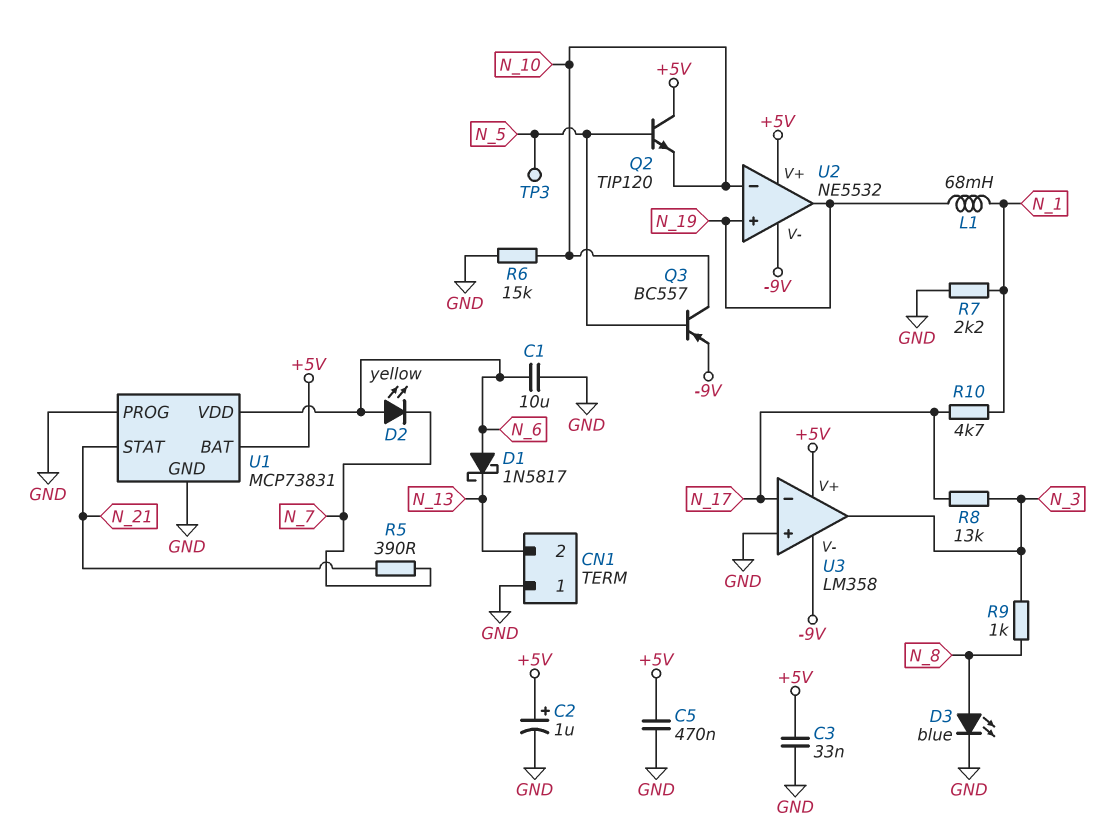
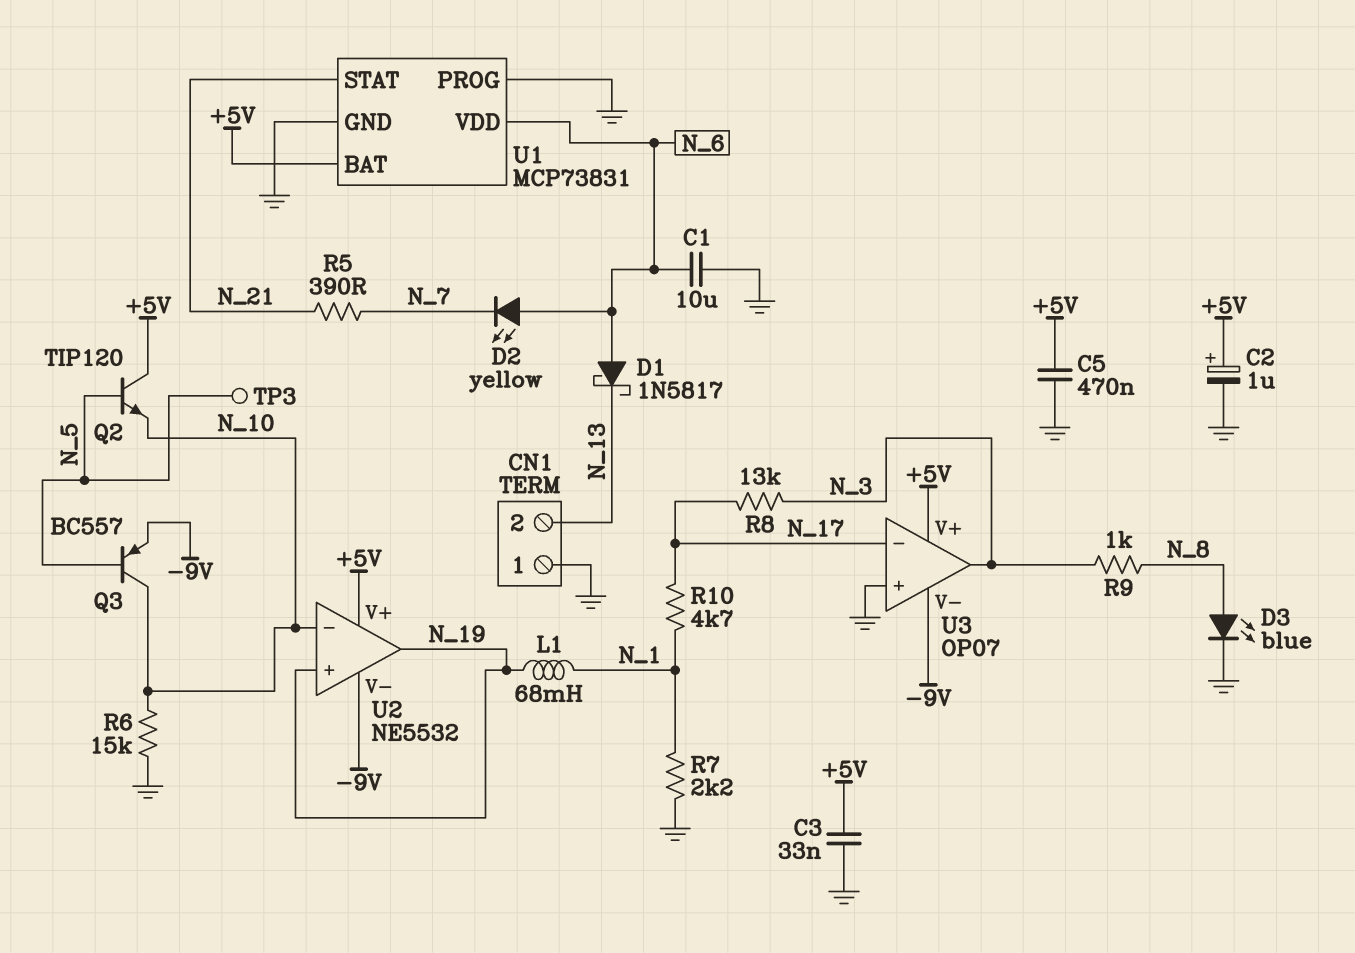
U3: LM358 -> OP07

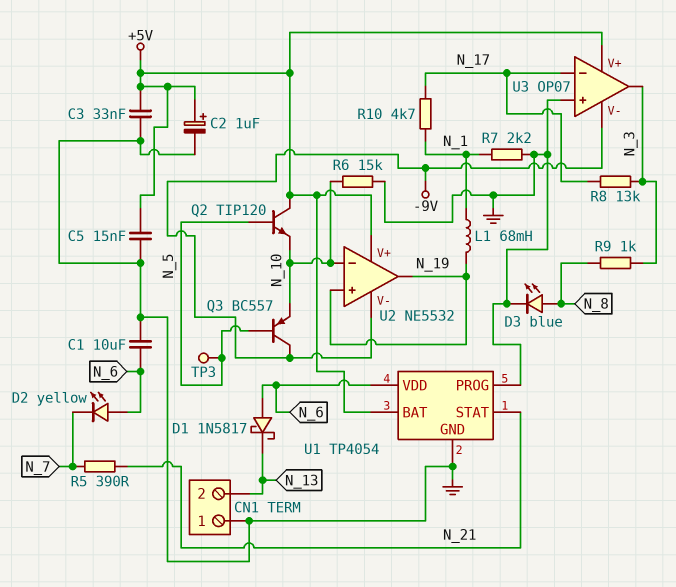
C5: 470nF (+5V, GND) -> 15nF (+5V, GND)
Q3: PNP BC557 (B N_5, C N_10, E -9V) -> PNP BC557 (B N_5, C -9V, E N_10)
U1: MCP73831 -> TP4054

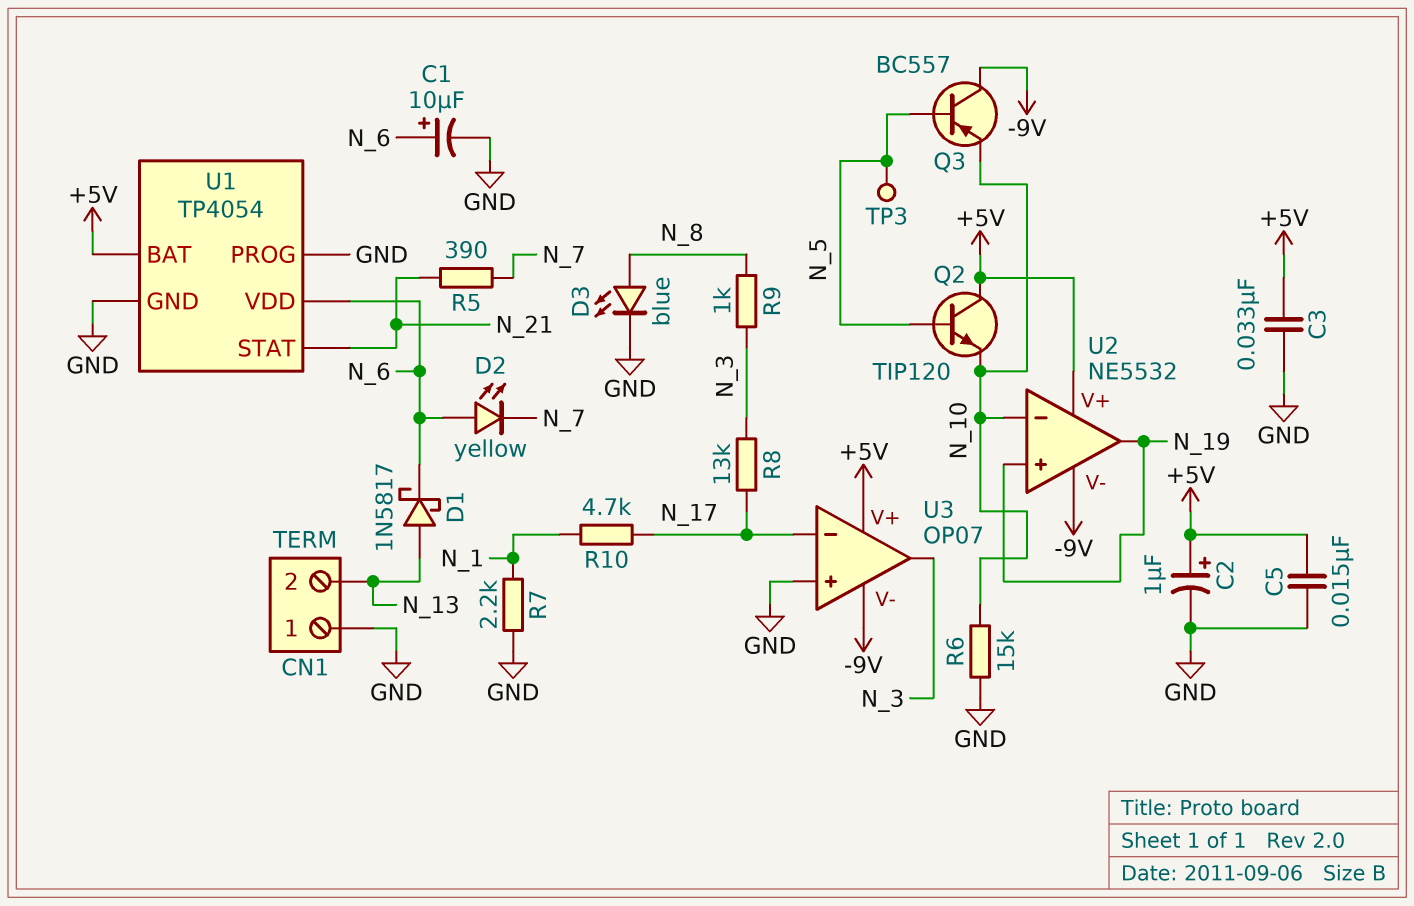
C1: 10uF (GND, N_6) -> 10uF (plus N_6, minus GND)
D1: schottky 1N5817 (A N_6, K N_13) -> schottky 1N5817 (A N_13, K N_6)
L1: 68mH (N_1, N_19) -> none

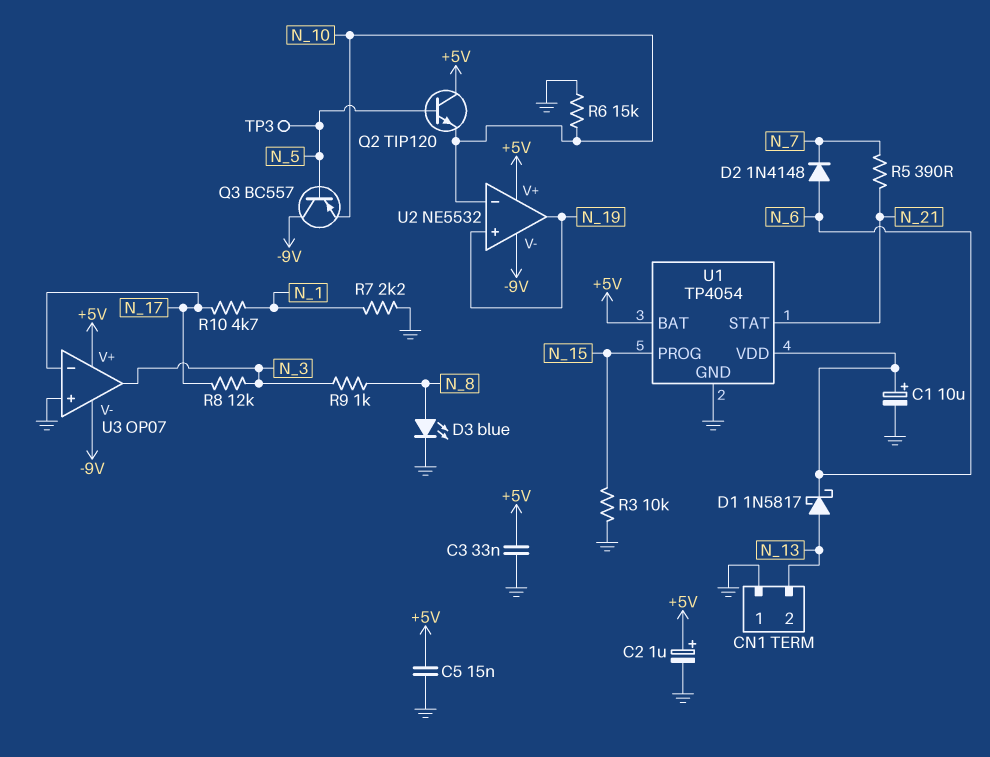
D2: LED yellow (A N_6, K N_7) -> diode 1N4148 (A N_6, K N_7)
R3: none -> 10k (GND, N_15)
R8: 13k (N_3, N_17) -> 12k (N_3, N_17)
U1 pin PROG: GND -> N_15

